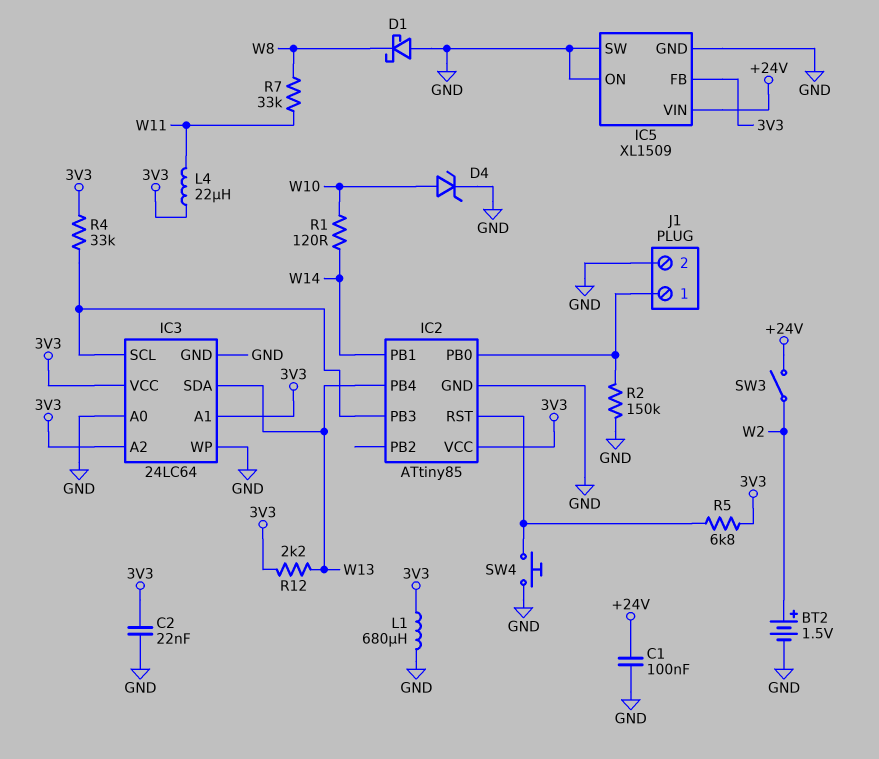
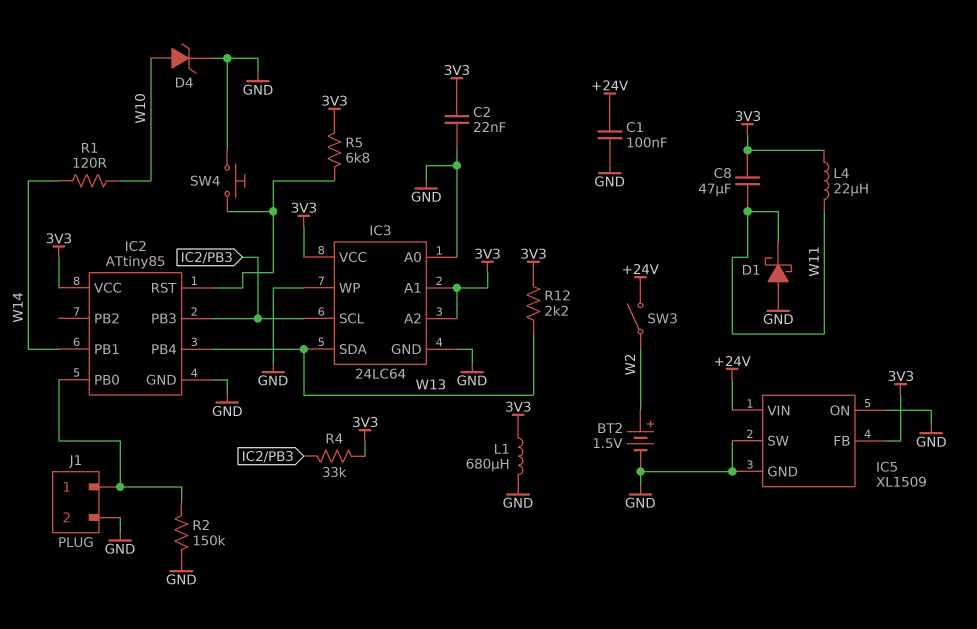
C8: none -> 47uF (3V3, W11)
D1: schottky (A GND, K W8) -> schottky (A GND, K W11)
R7: 33k (W8, W11) -> none

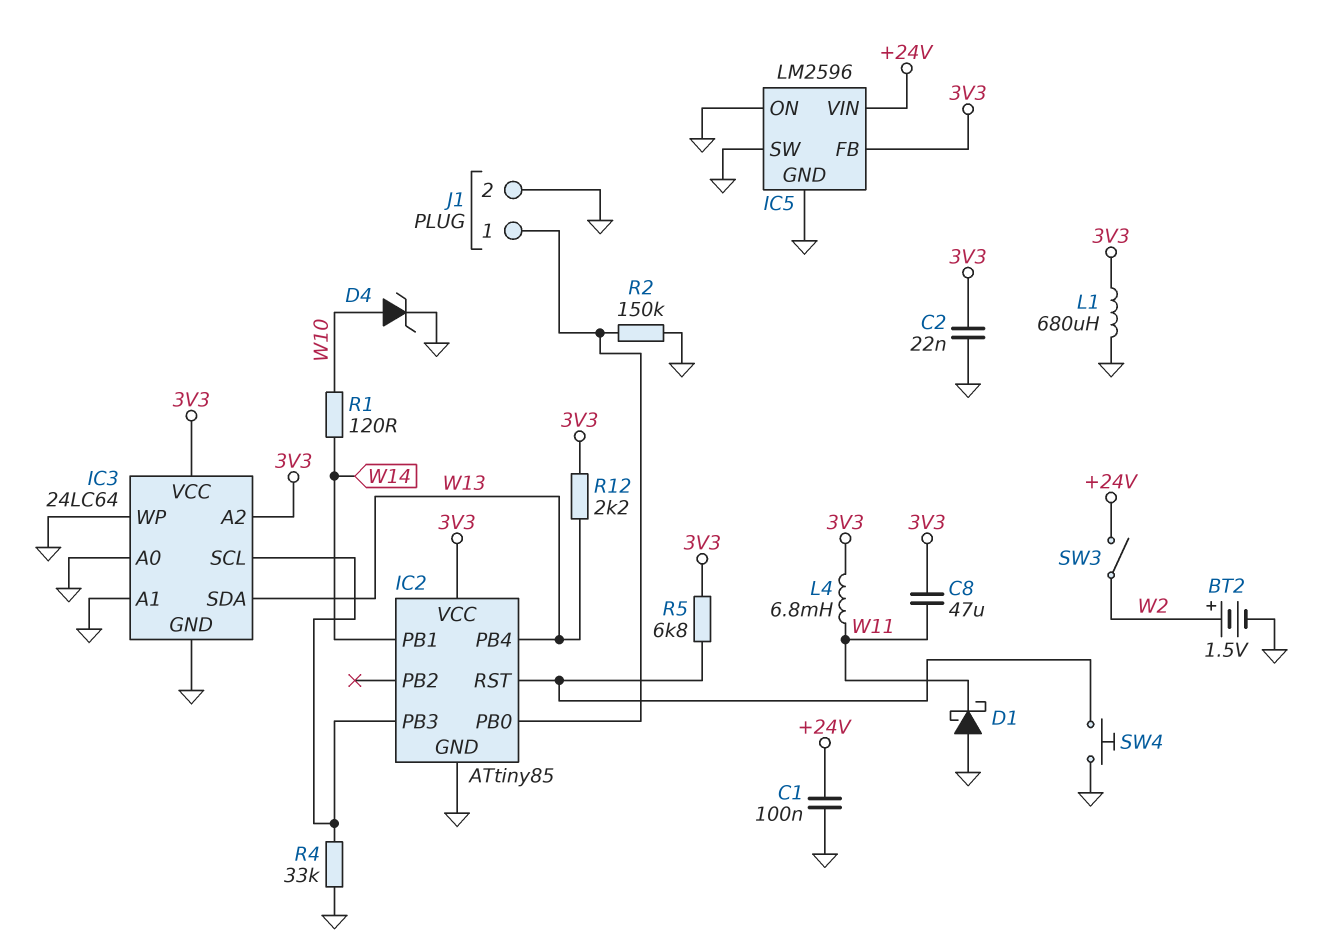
IC3 pin A1: 3V3 -> GND
IC5: XL1509 -> LM2596
L4: 22uH (3V3, W11) -> 6.8mH (3V3, W11)
R4: 33k (3V3, IC2/PB3) -> 33k (GND, IC2/PB3)

